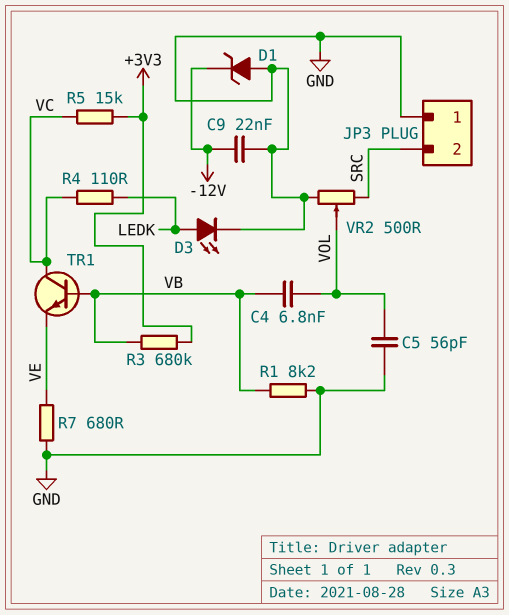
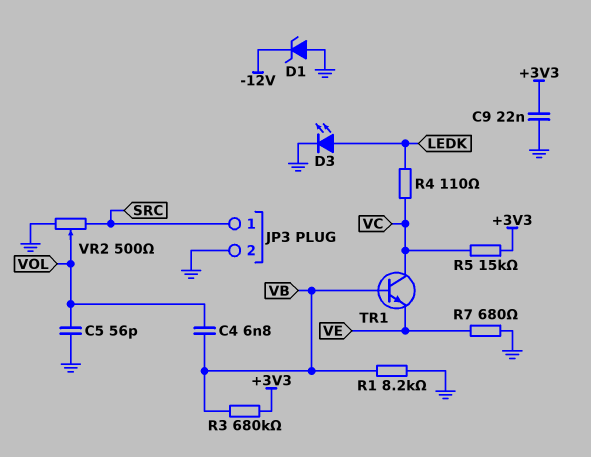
C9: 22nF (-12V, GND) -> 22nF (+3V3, GND)
JP3 pin 1: GND -> SRC
JP3 pin 2: SRC -> GND

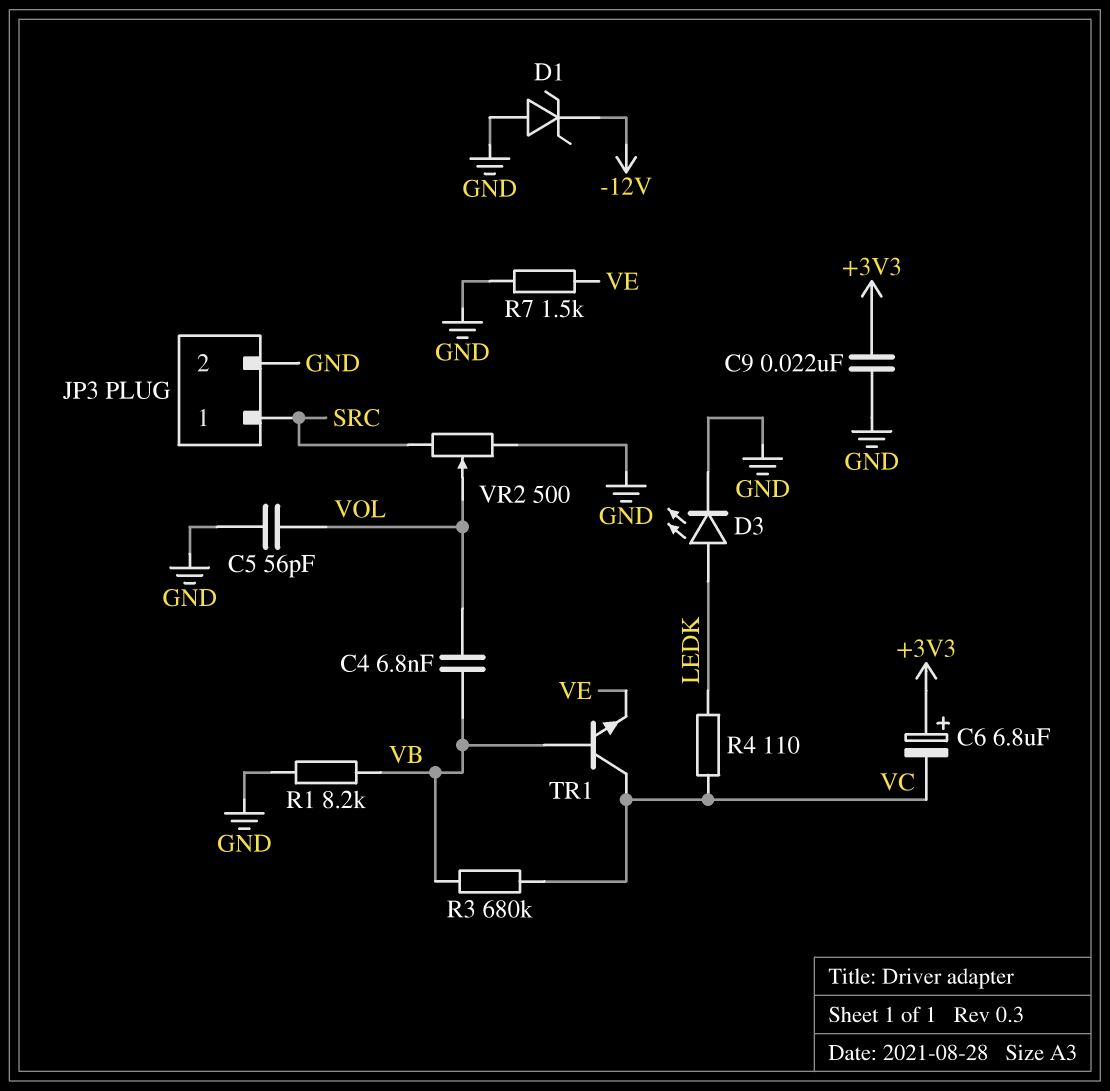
C6: none -> 6.8uF (plus +3V3, minus VC)
R3: 680k (+3V3, VB) -> 680k (VB, VC)
R5: 15k (+3V3, VC) -> none
R7: 680 (GND, VE) -> 1.5k (GND, VE)

